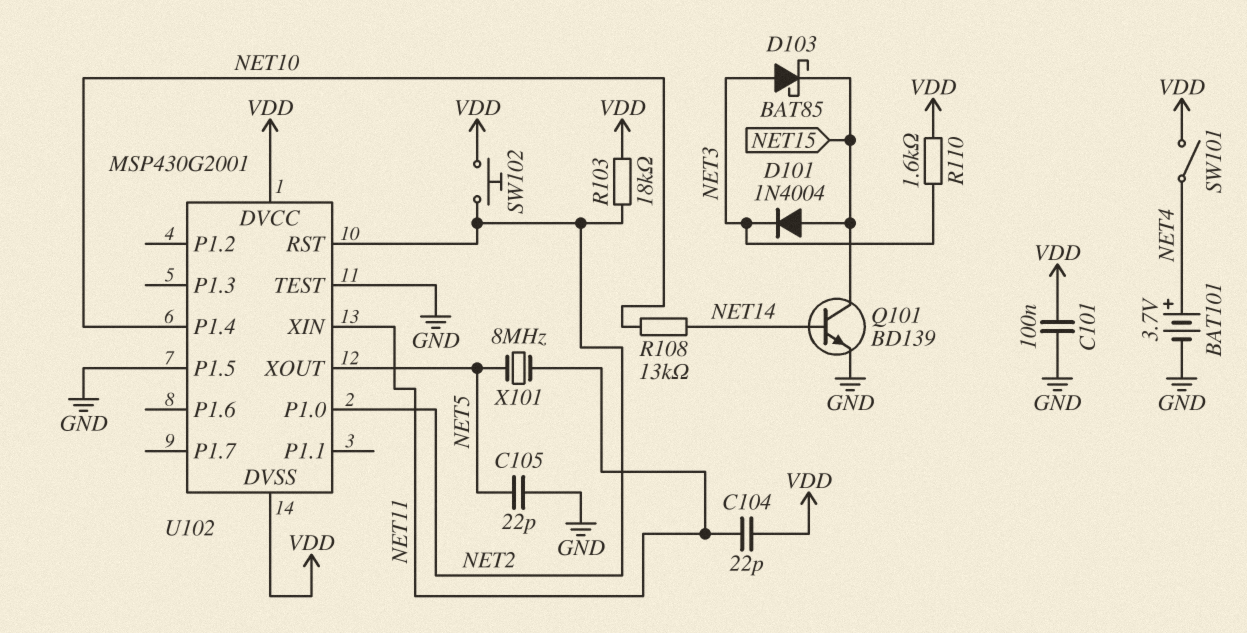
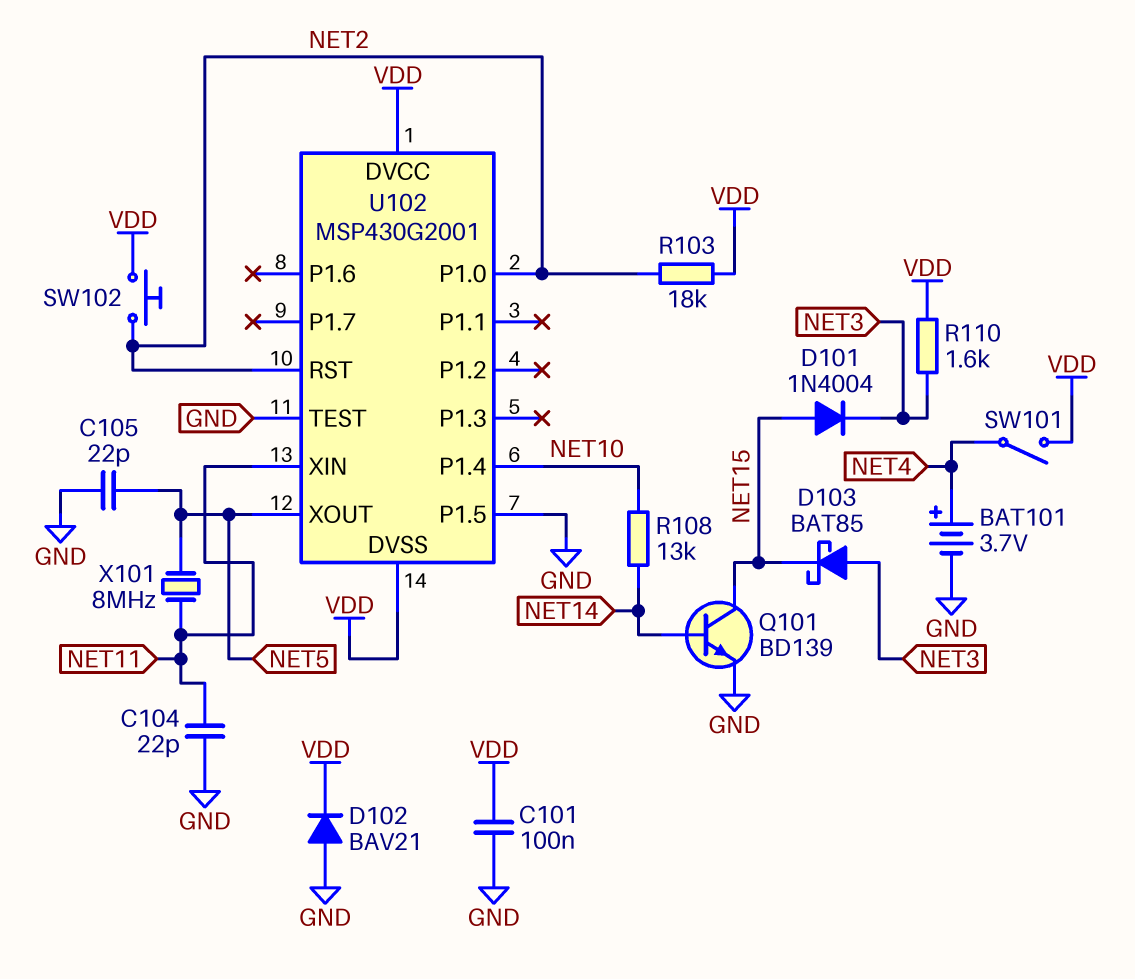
C104: 22pF (NET11, VDD) -> 22pF (GND, NET11)
D102: none -> diode BAV21 (A GND, K VDD)

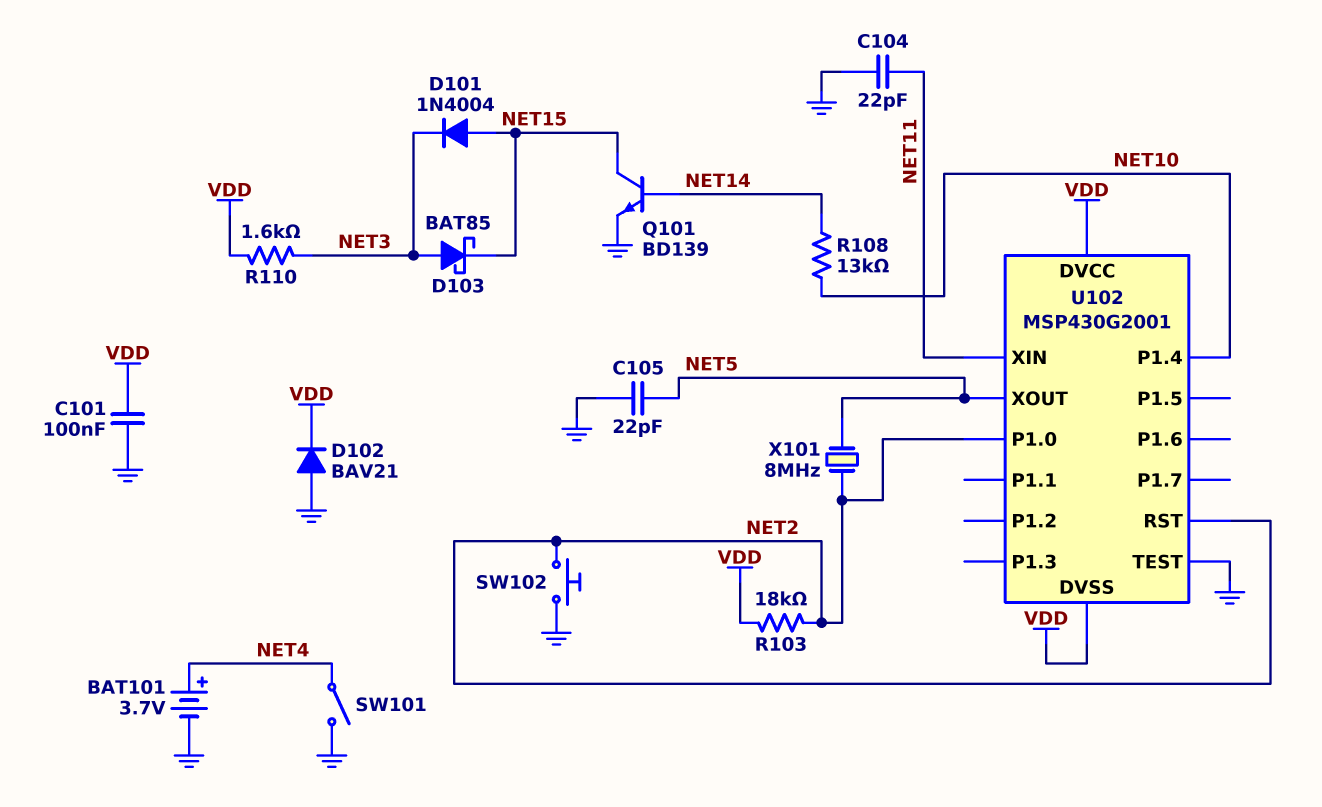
SW101: switch (NET4, VDD) -> switch (GND, NET4)
SW102: button (NET2, VDD) -> button (GND, NET2)
U102 pin P1.5: GND -> none
X101: 8MHz (NET5, NET11) -> 8MHz (NET2, NET5)

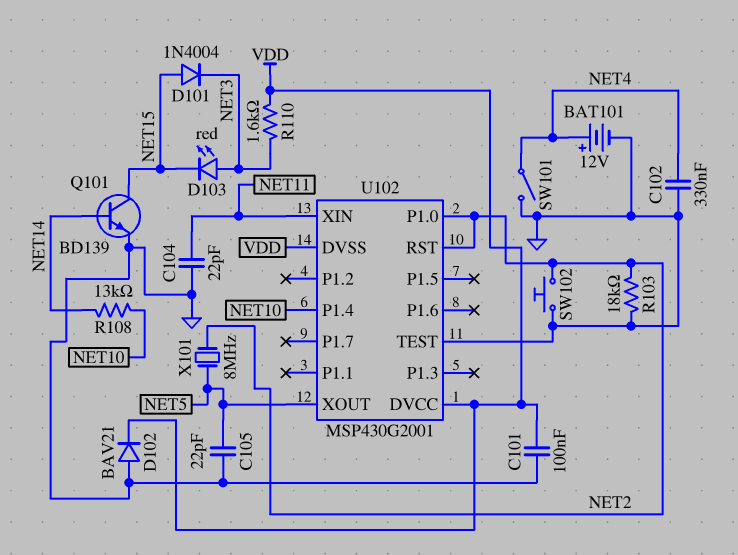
BAT101: 3.7V (plus NET4, minus GND) -> 12V (plus NET4, minus GND)
C102: none -> 330nF (GND, NET4)
D103: schottky BAT85 (A NET3, K NET15) -> LED red (A NET3, K NET15)
R103: 18k (NET2, VDD) -> 18k (GND, NET2)

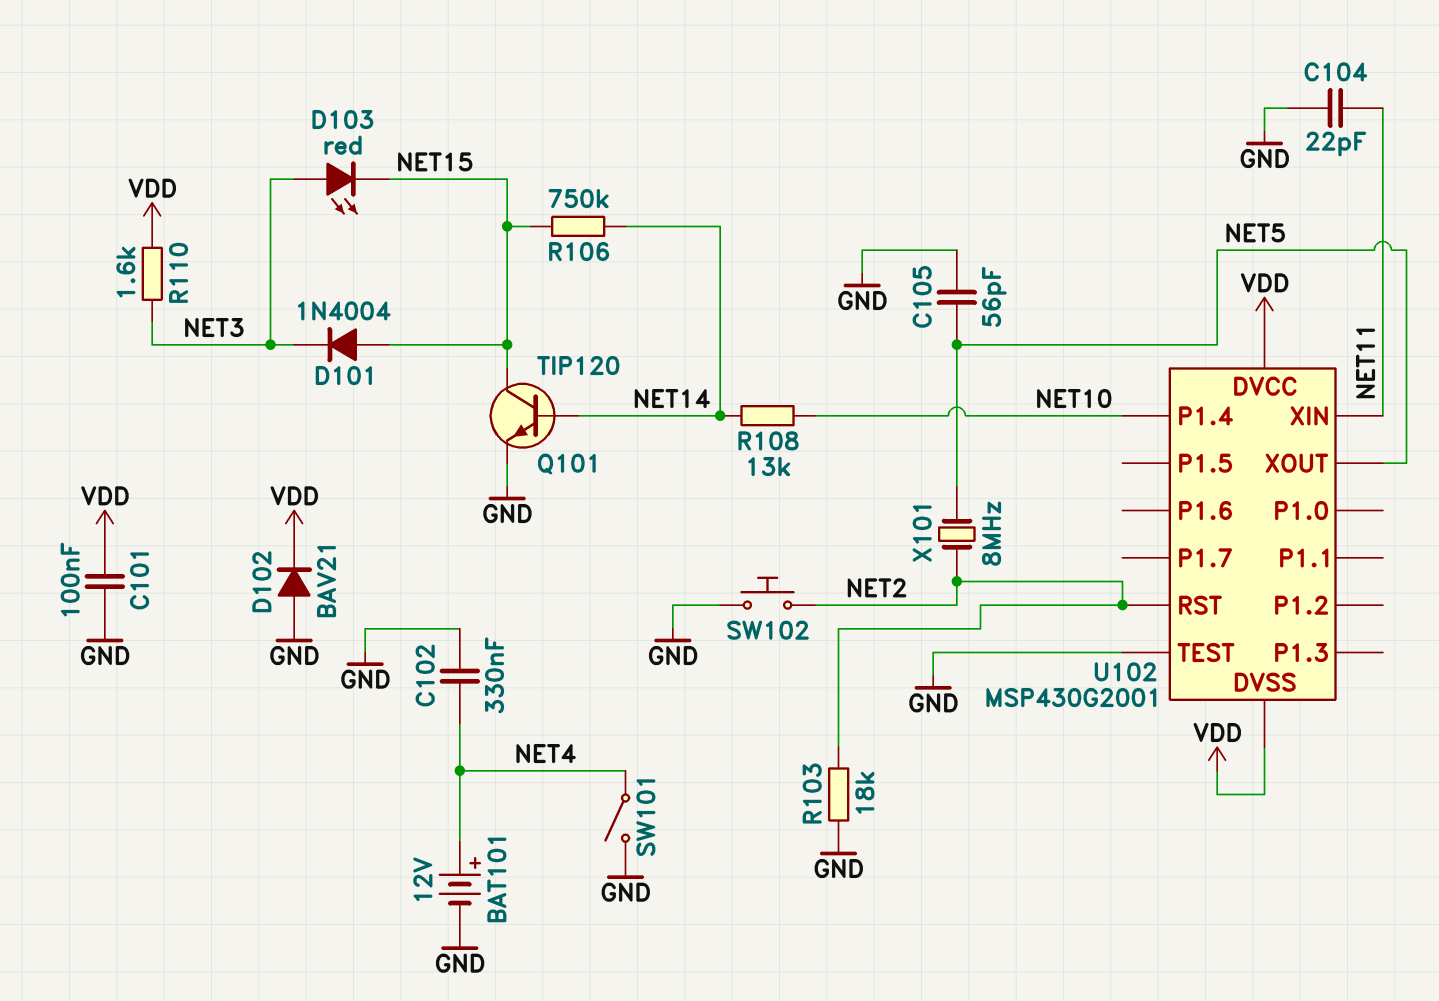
C105: 22pF (GND, NET5) -> 56pF (GND, NET5)
Q101: NPN BD139 (B NET14, C NET15, E GND) -> NPN TIP120 (B NET14, C NET15, E GND)
R106: none -> 750k (NET14, NET15)
U102 pin P1.0: NET2 -> none

